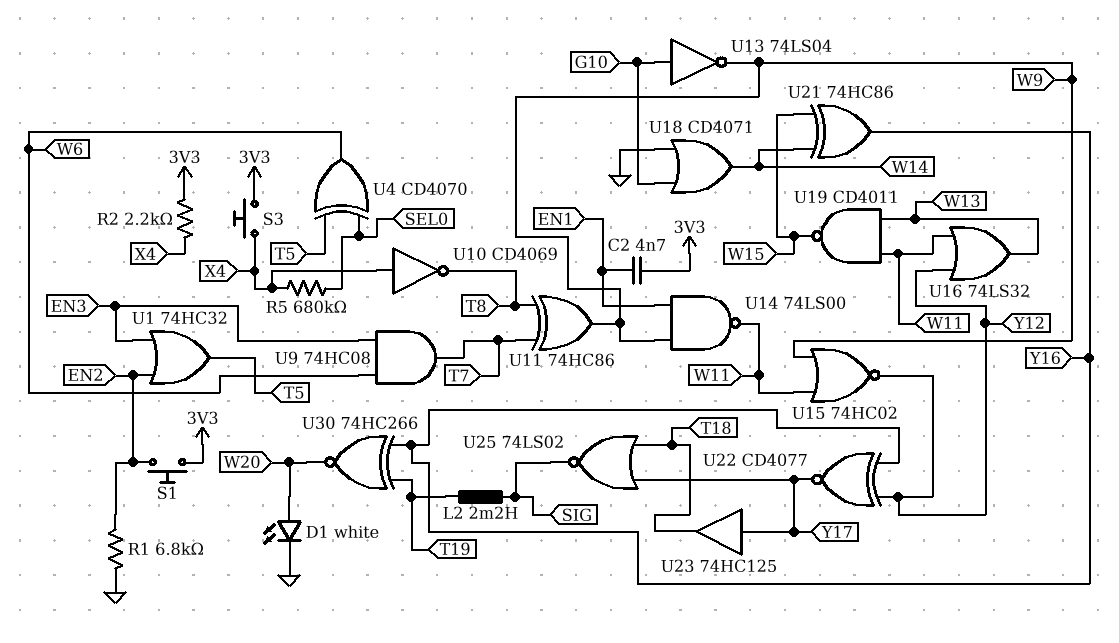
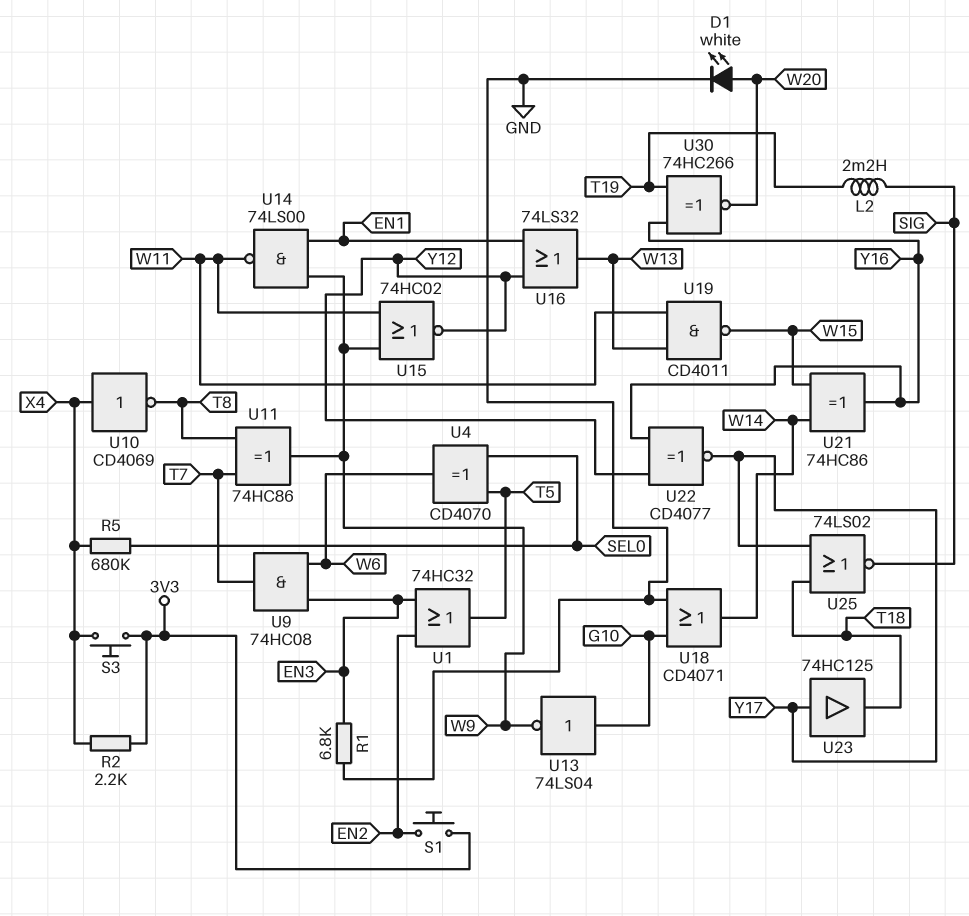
C2: 4.7nF (3V3, EN1) -> none
R1: 6.8k (EN2, GND) -> 6.8k (EN3, GND)
U16: OR 74LS32 (in W11, in Y12, out W13) -> OR 74LS32 (in EN1, in Y12, out W13)

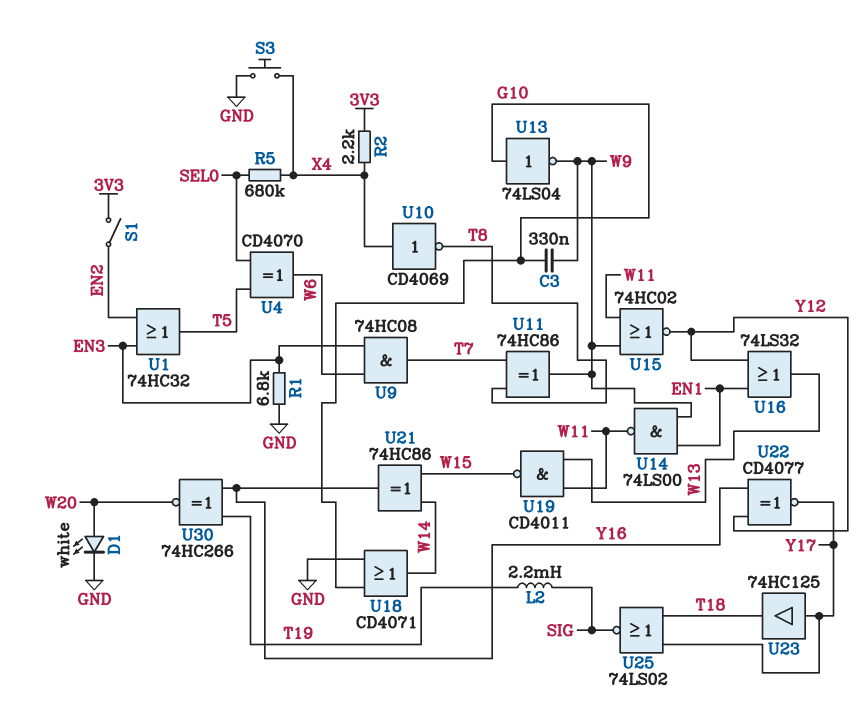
C3: none -> 330nF (G10, W9)
S1: button (3V3, EN2) -> switch (3V3, EN2)
S3: button (3V3, X4) -> button (GND, X4)

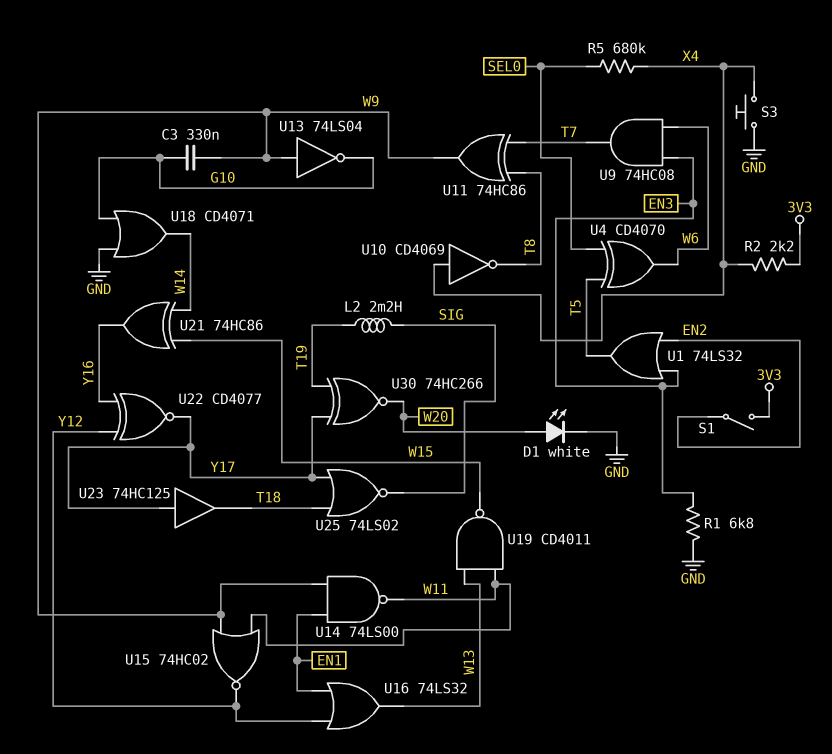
U1: OR 74HC32 (in EN2, in EN3, out T5) -> OR 74LS32 (in EN2, in EN3, out T5)
U13: NOT 74LS04 (in G10, out W9) -> NOT 74LS04 (in W9, out G10)
U30: XNOR 74HC266 (in T19, in Y16, out W20) -> XNOR 74HC266 (in T19, in Y17, out W20)

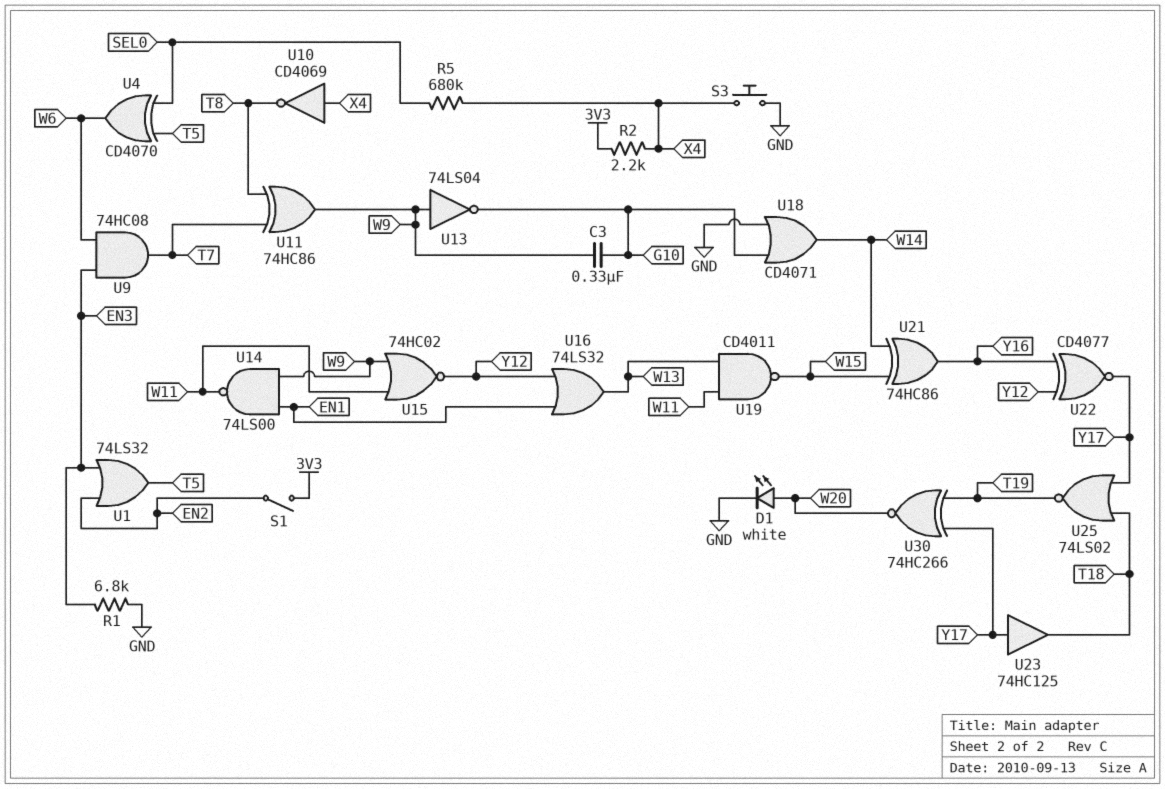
L2: 2.2mH (SIG, T19) -> none
U25: NOR 74LS02 (in T18, in Y17, out SIG) -> NOR 74LS02 (in T18, in Y17, out T19)

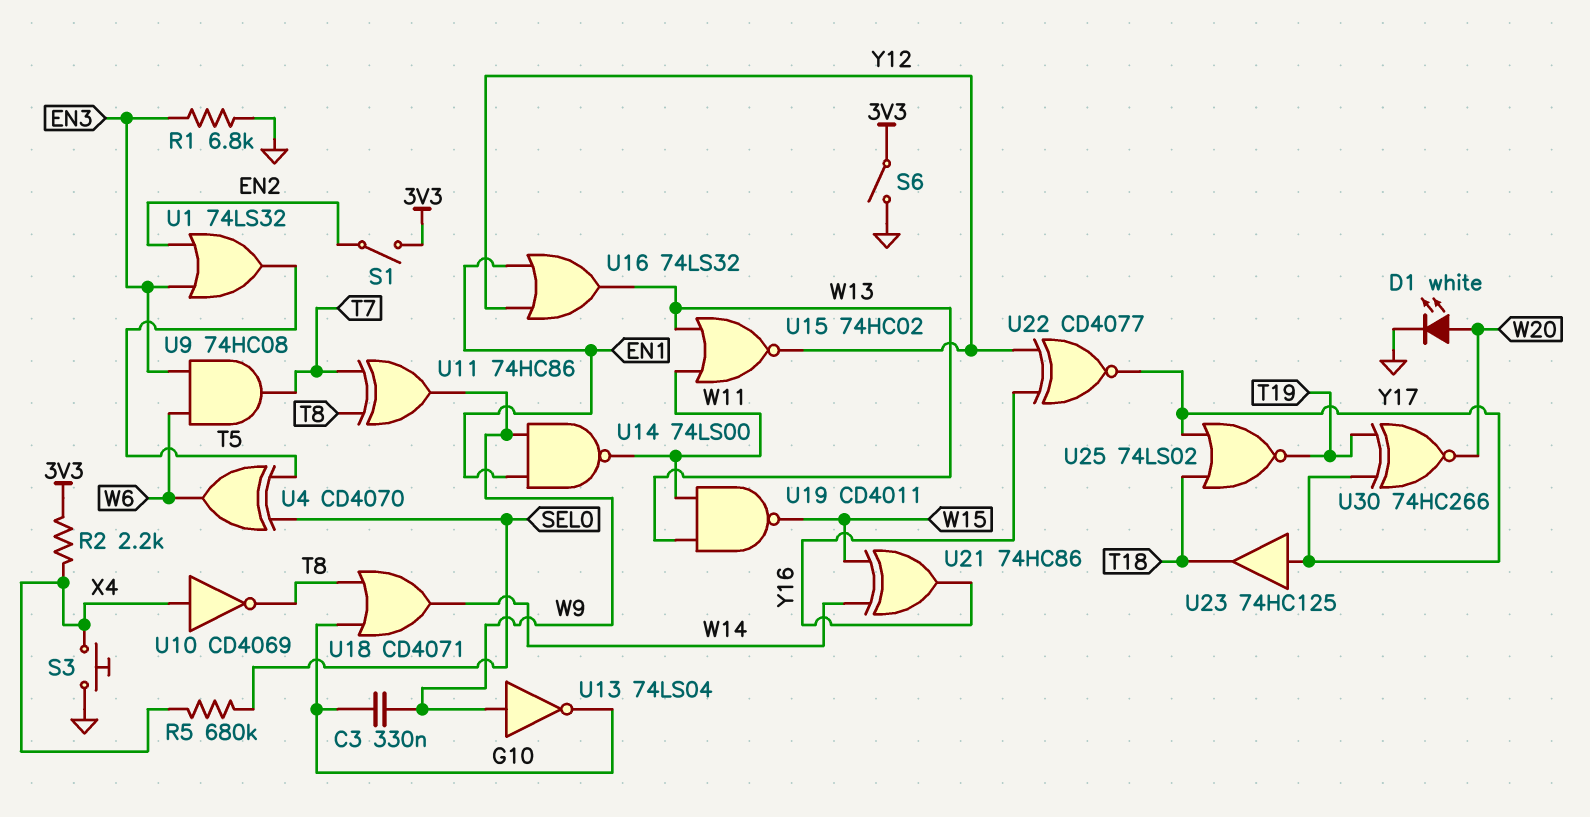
S6: none -> switch (3V3, GND)
U15: NOR 74HC02 (in W9, in W11, out Y12) -> NOR 74HC02 (in W11, in W13, out Y12)
U18: OR CD4071 (in G10, in GND, out W14) -> OR CD4071 (in G10, in T8, out W14)

